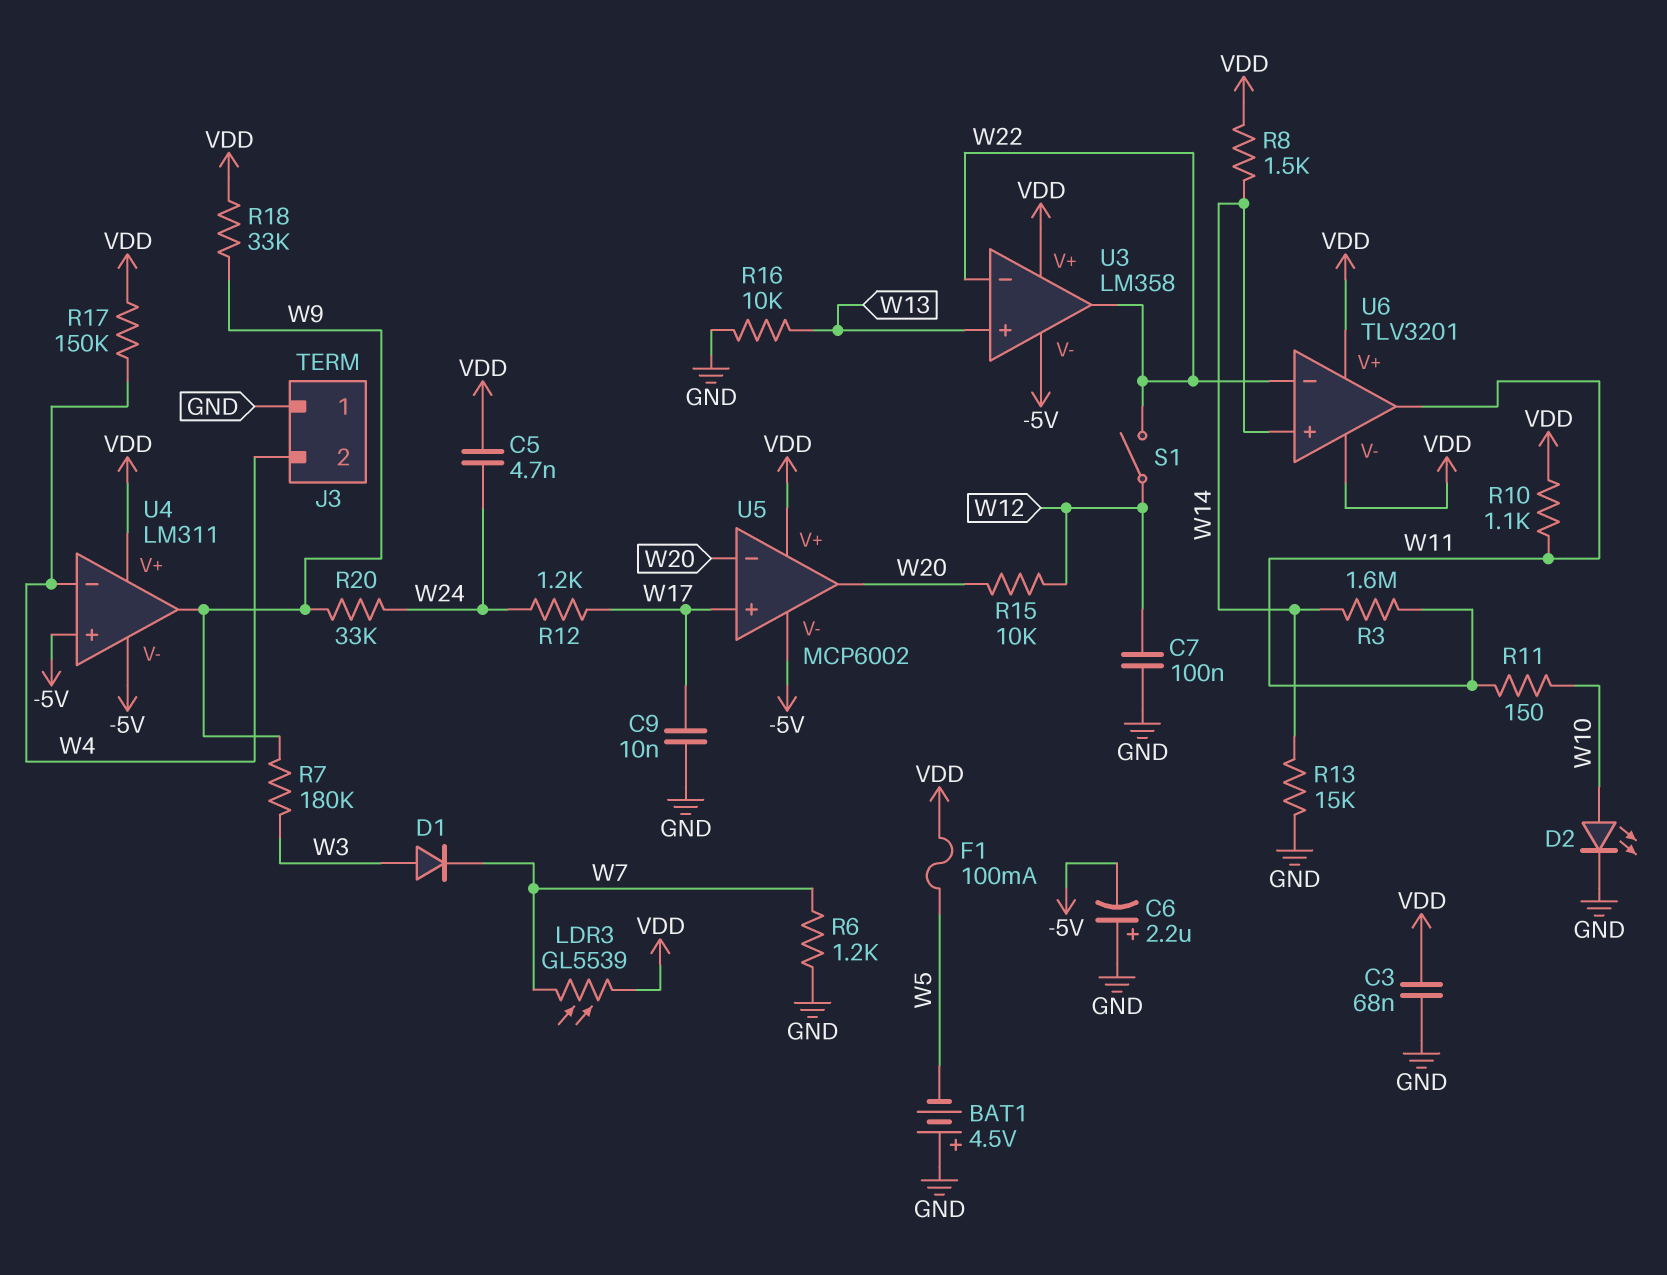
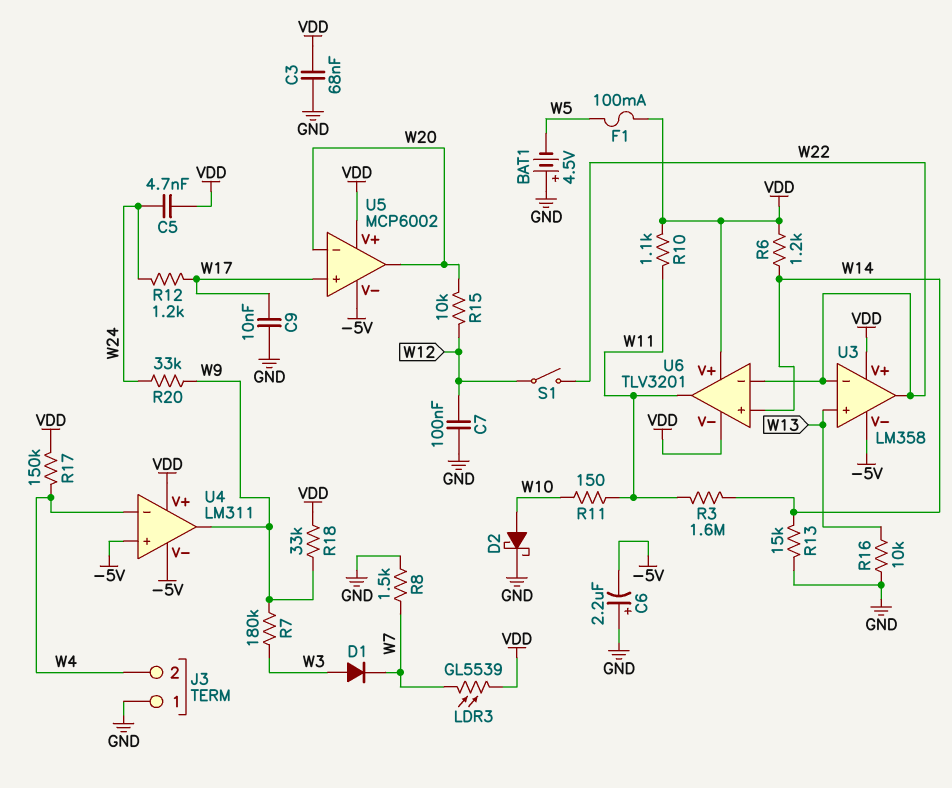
D2: LED (A W10, K GND) -> schottky (A W10, K GND)
R6: 1.2k (GND, W7) -> 1.2k (VDD, W14)
R8: 1.5k (VDD, W14) -> 1.5k (GND, W7)

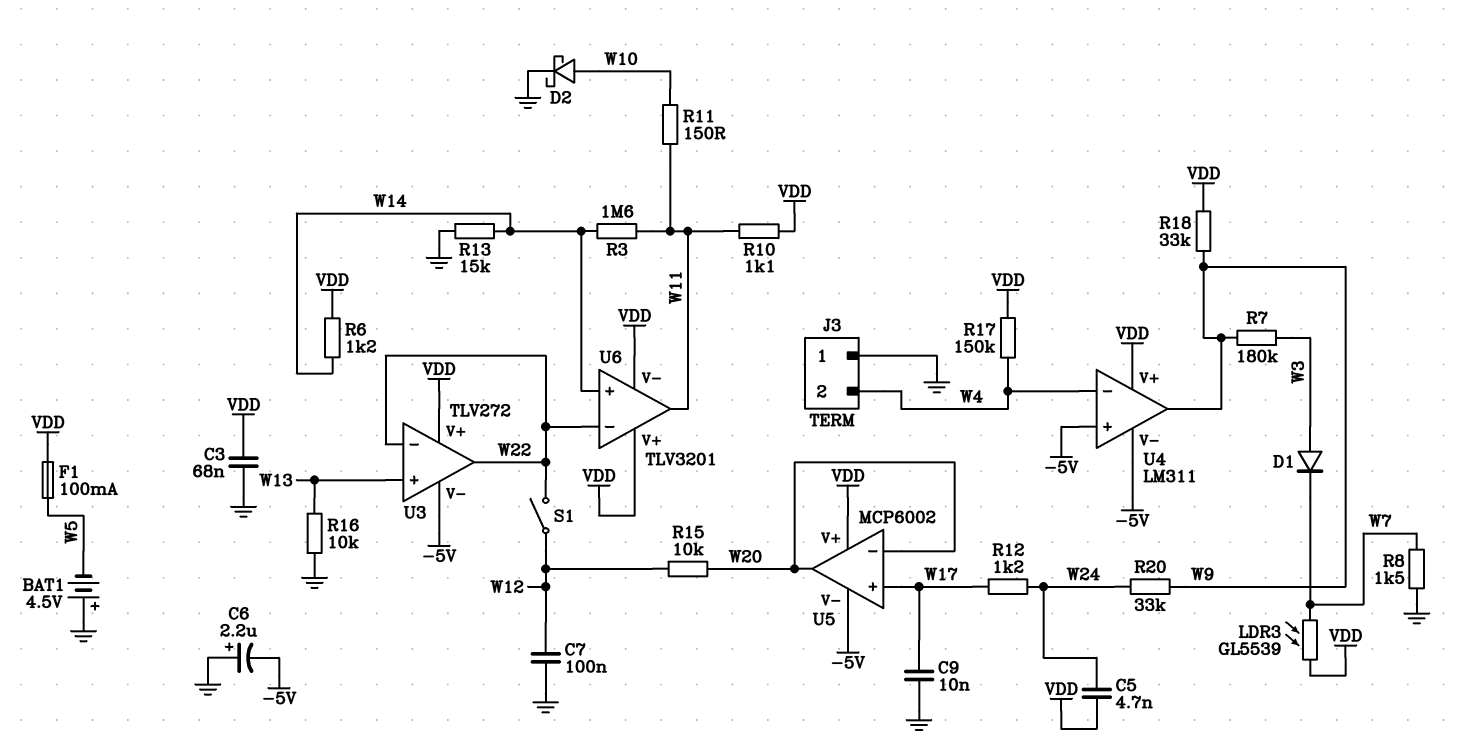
U3: LM358 -> TLV272

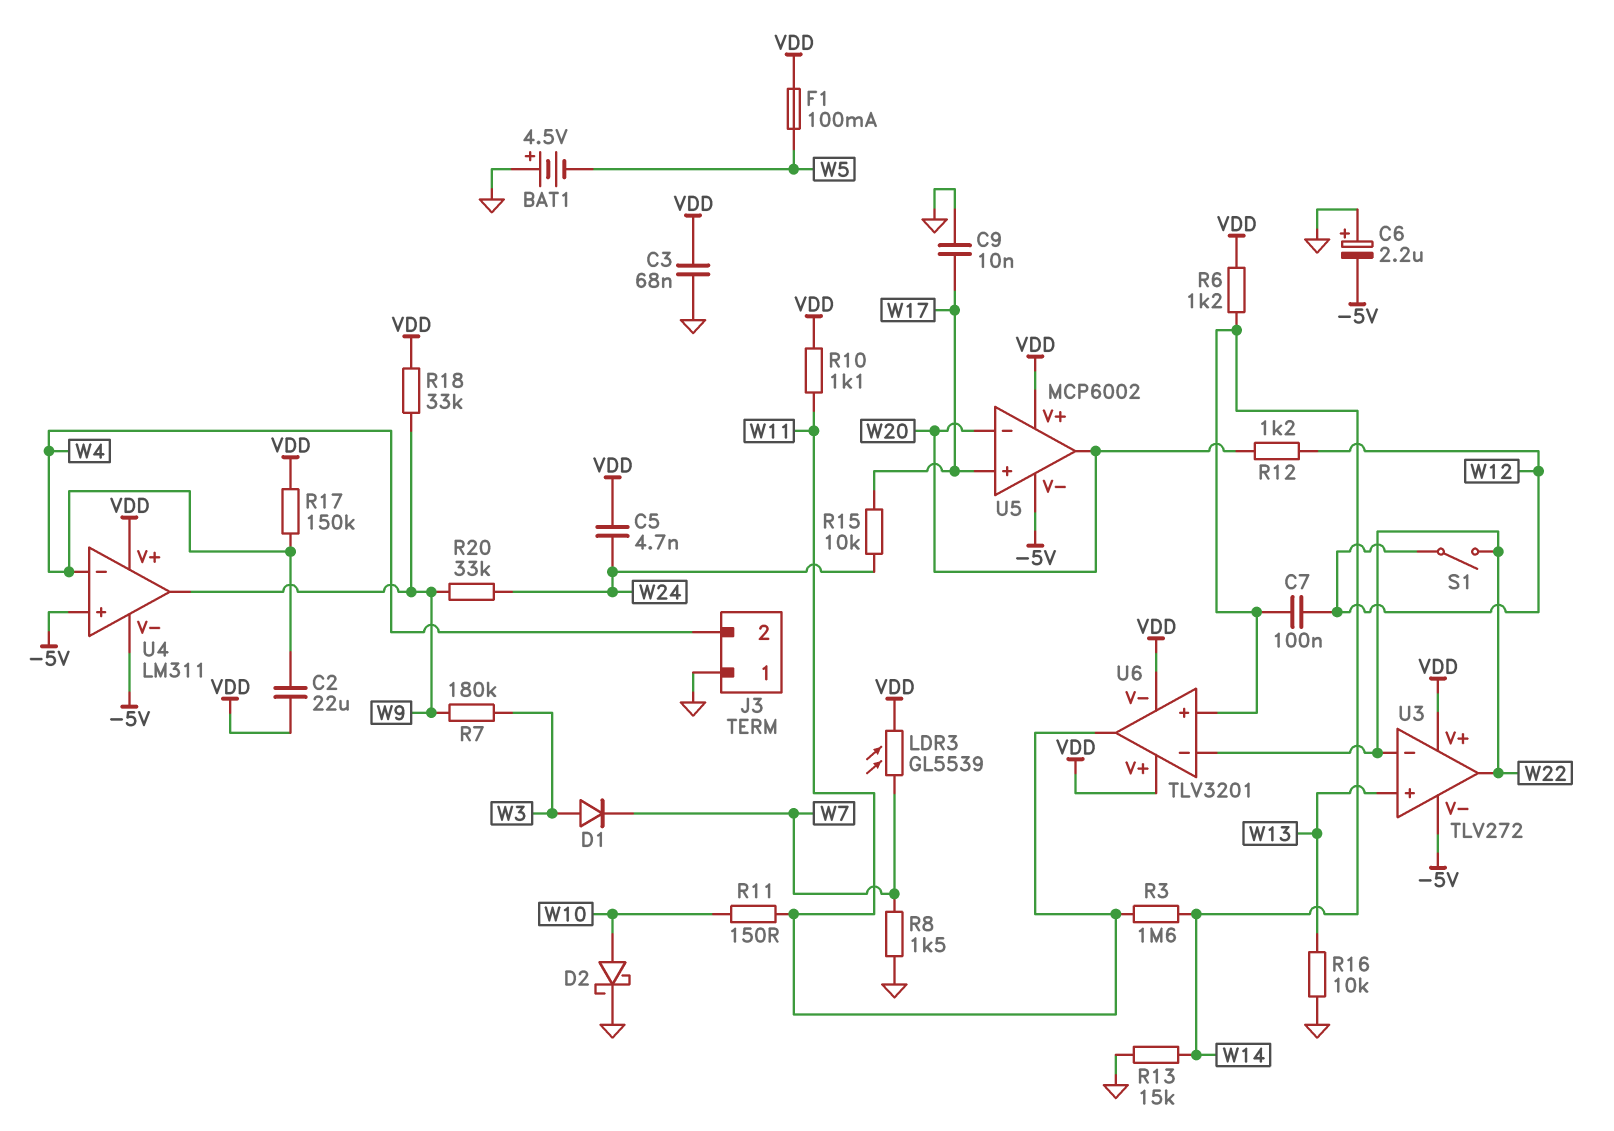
C2: none -> 22uF (VDD, W4)
C7: 100nF (GND, W12) -> 100nF (W12, W14)
R12: 1.2k (W17, W24) -> 1.2k (W12, W20)
R15: 10k (W12, W20) -> 10k (W17, W24)

